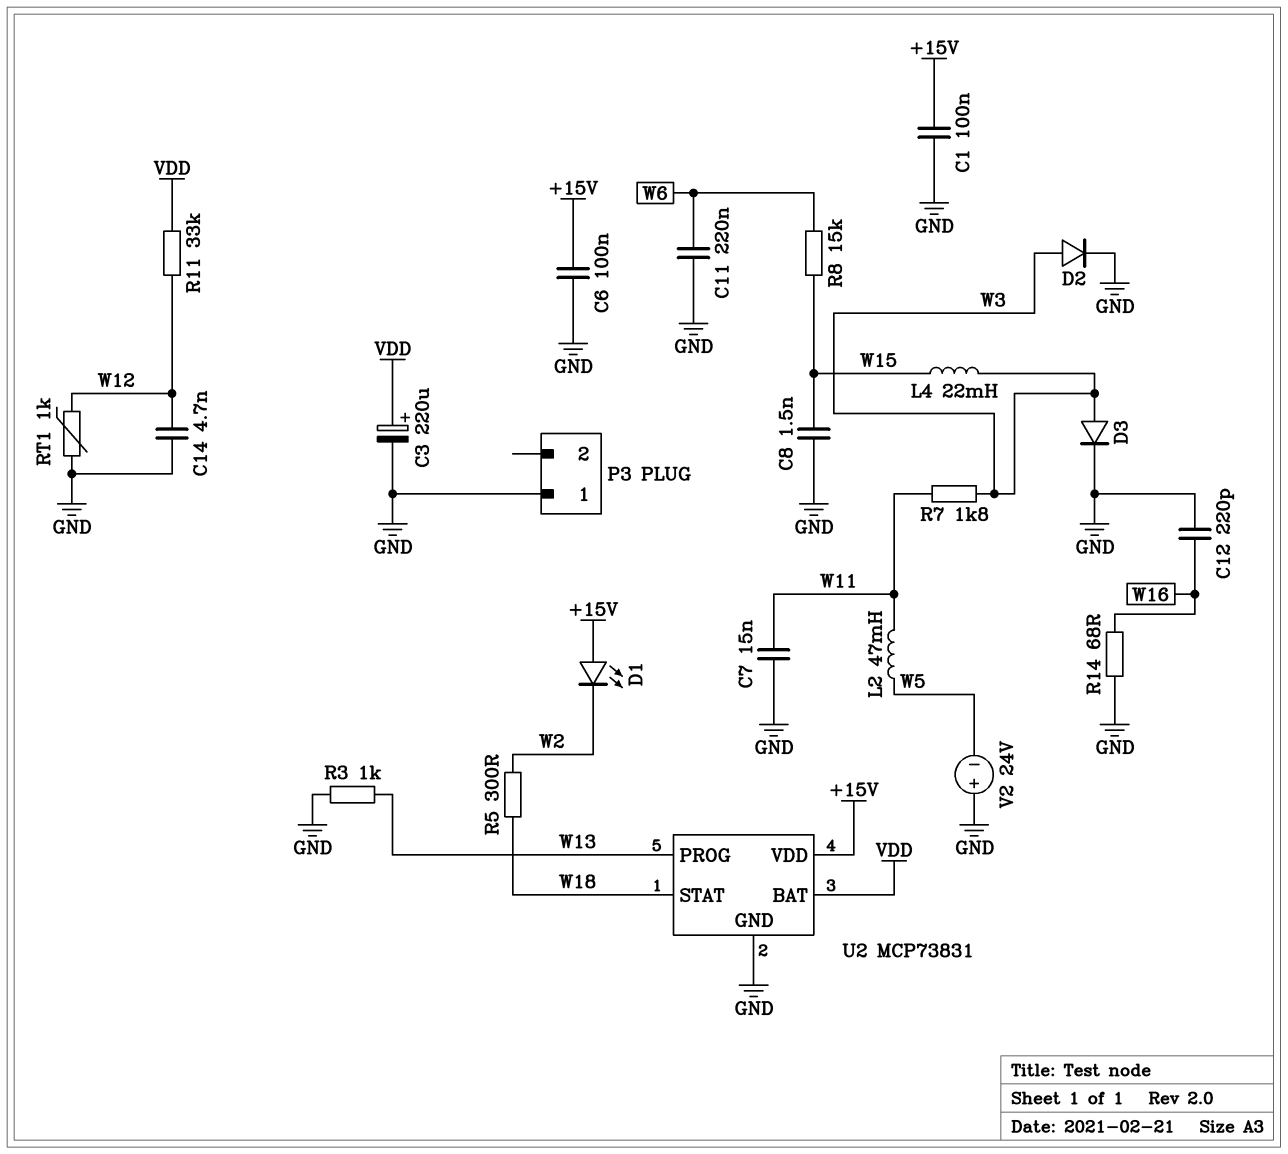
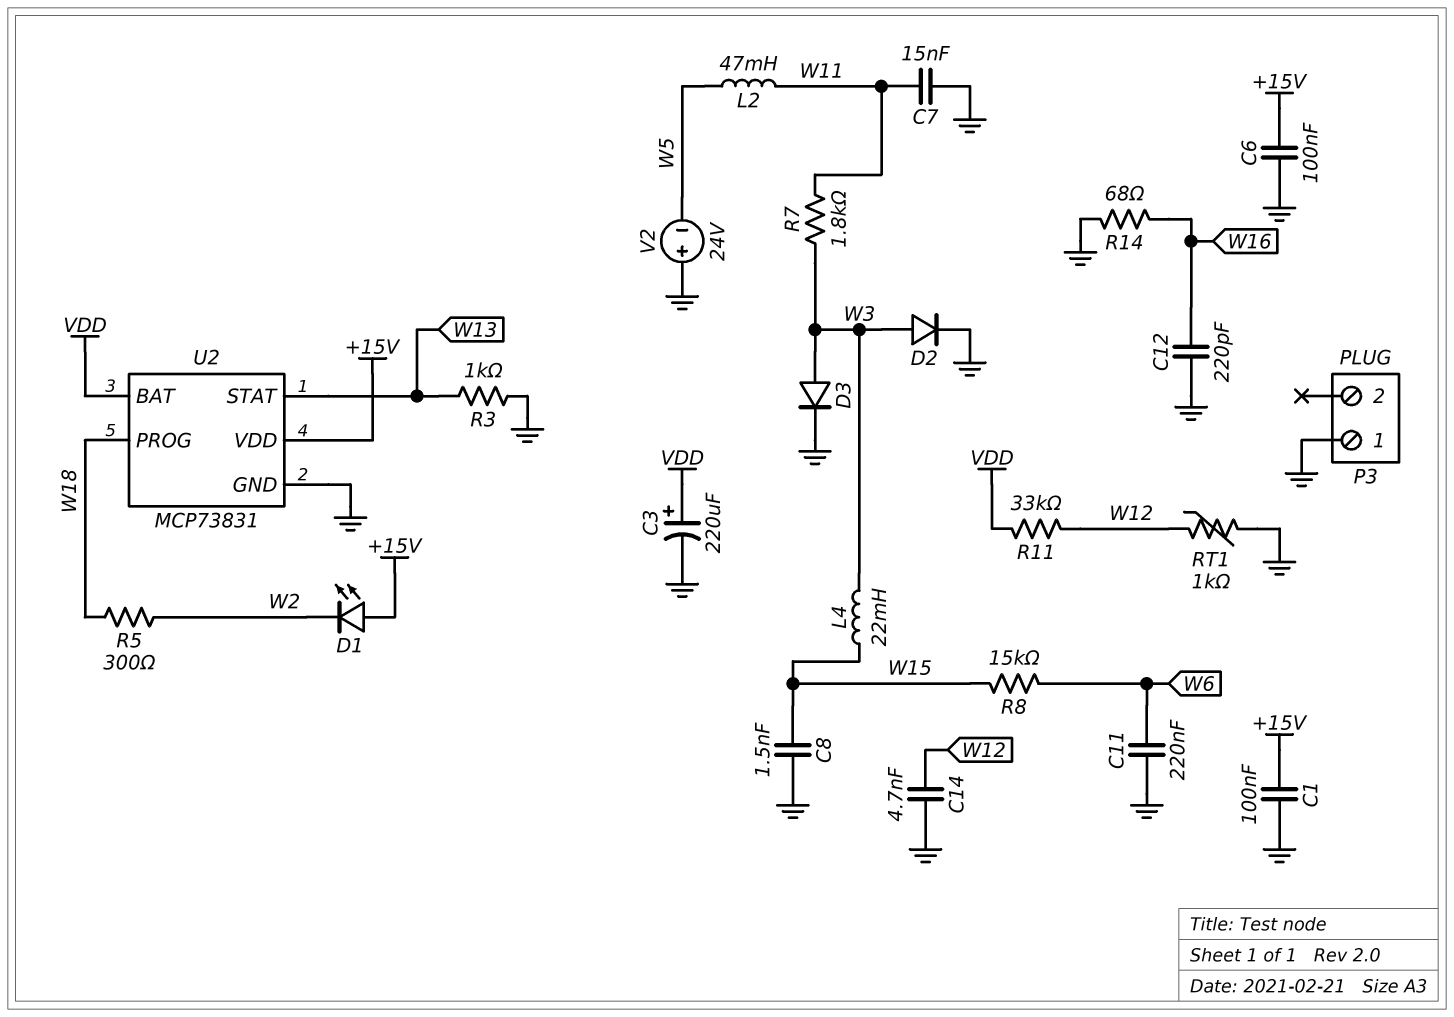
U2 pin PROG: W13 -> W18
U2 pin STAT: W18 -> W13

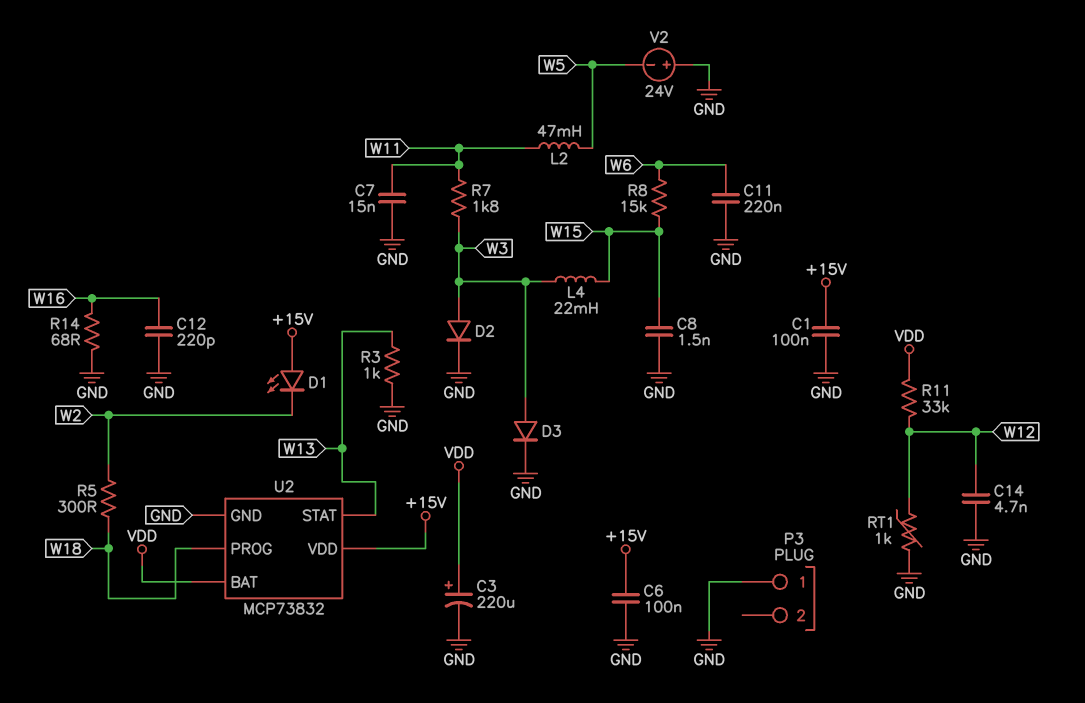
U2: MCP73831 -> MCP73832

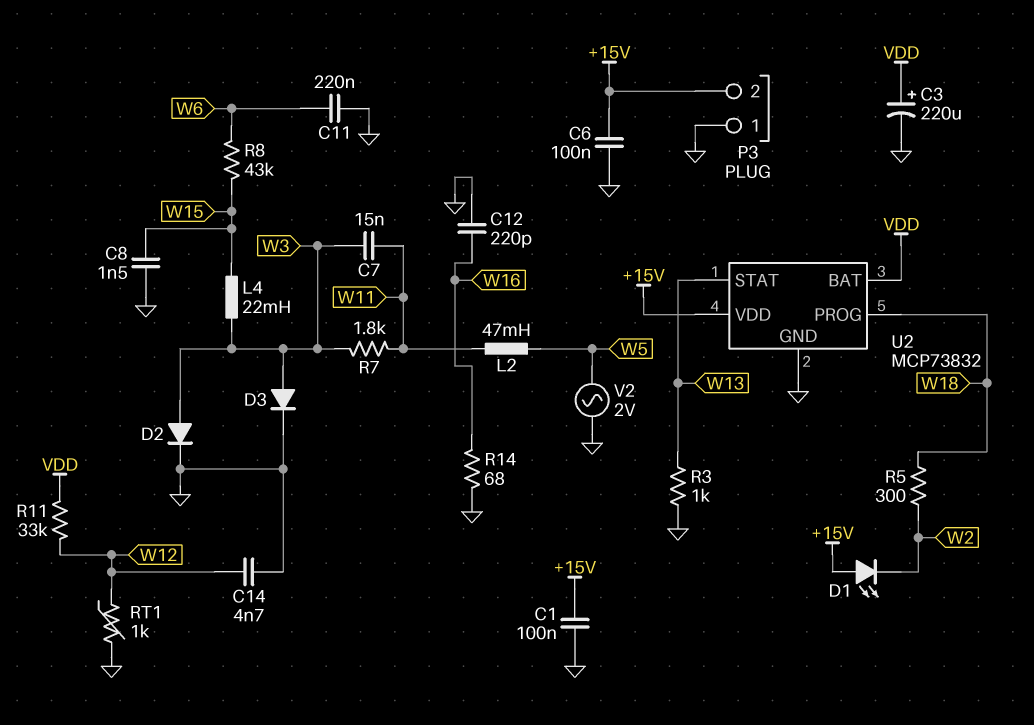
C7: 15nF (GND, W11) -> 15nF (W3, W11)
P3 pin 2: none -> +15V
R8: 15k (W6, W15) -> 43k (W6, W15)
V2: 24V (plus GND, minus W5) -> AC 2V (GND, W5)

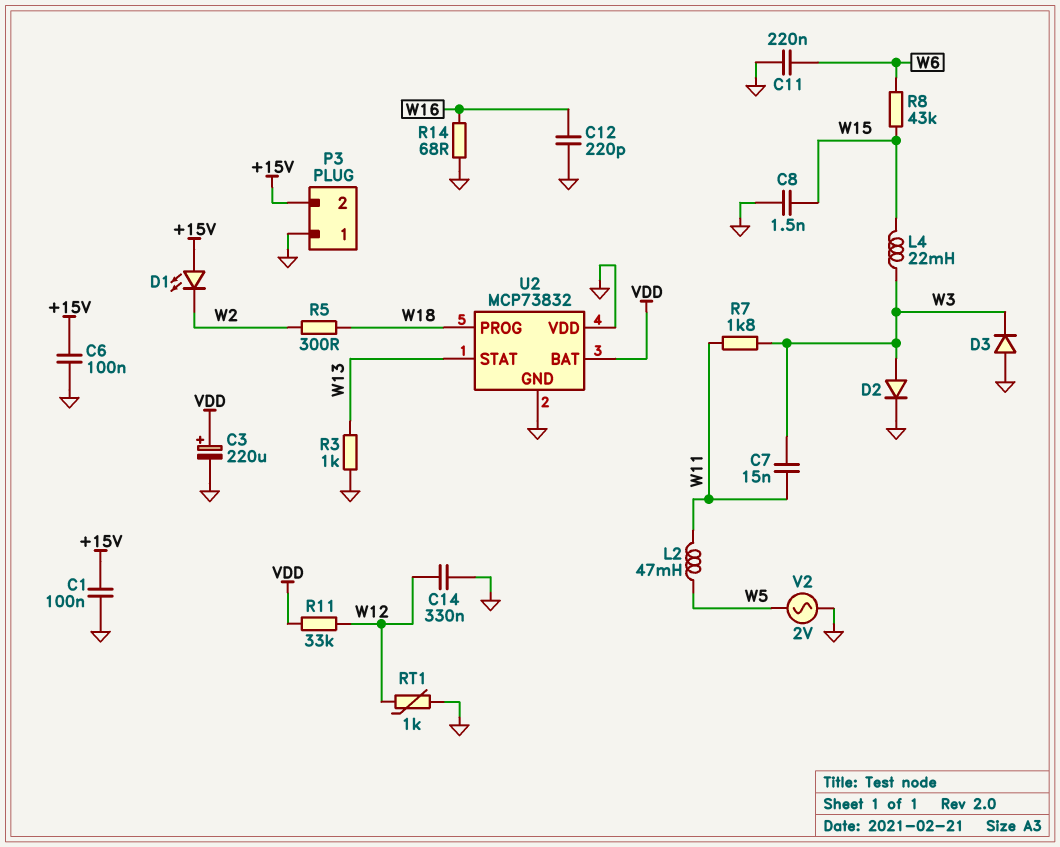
C14: 4.7nF (GND, W12) -> 330nF (GND, W12)
D3: diode (A W3, K GND) -> diode (A GND, K W3)
U2 pin VDD: +15V -> GND

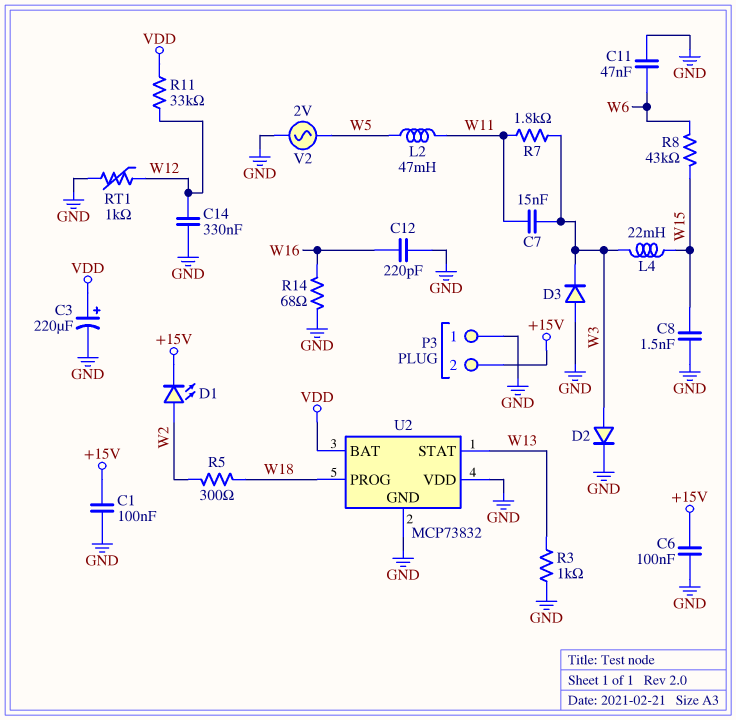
C11: 220nF (GND, W6) -> 47nF (GND, W6)
D1: LED (A +15V, K W2) -> LED (A W2, K +15V)

